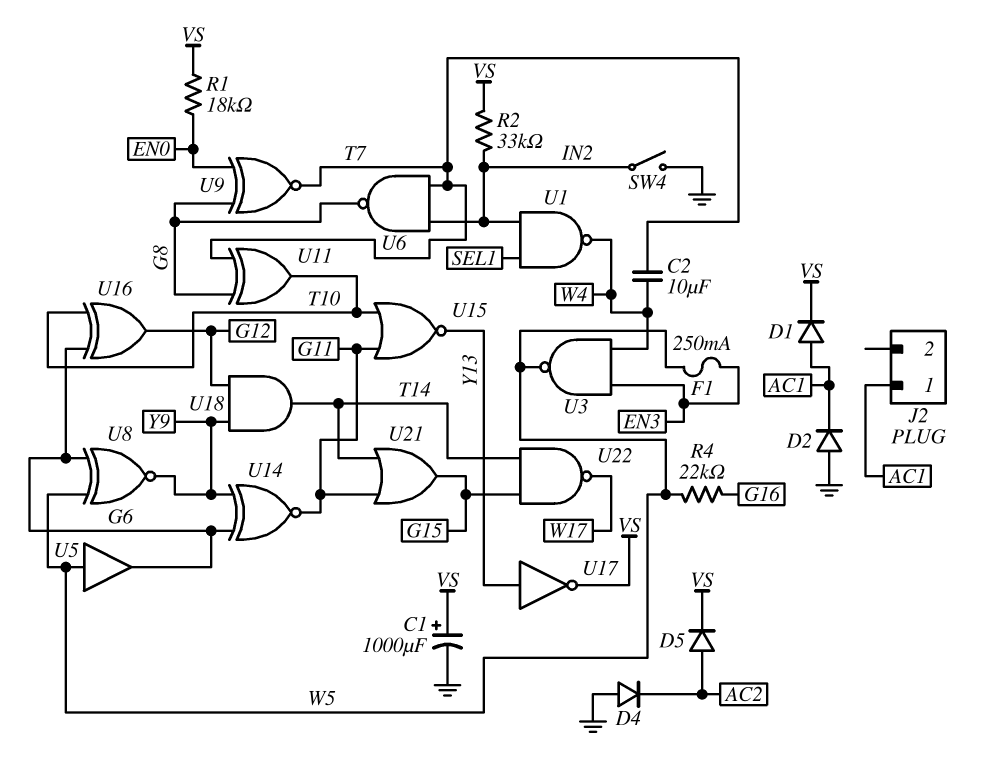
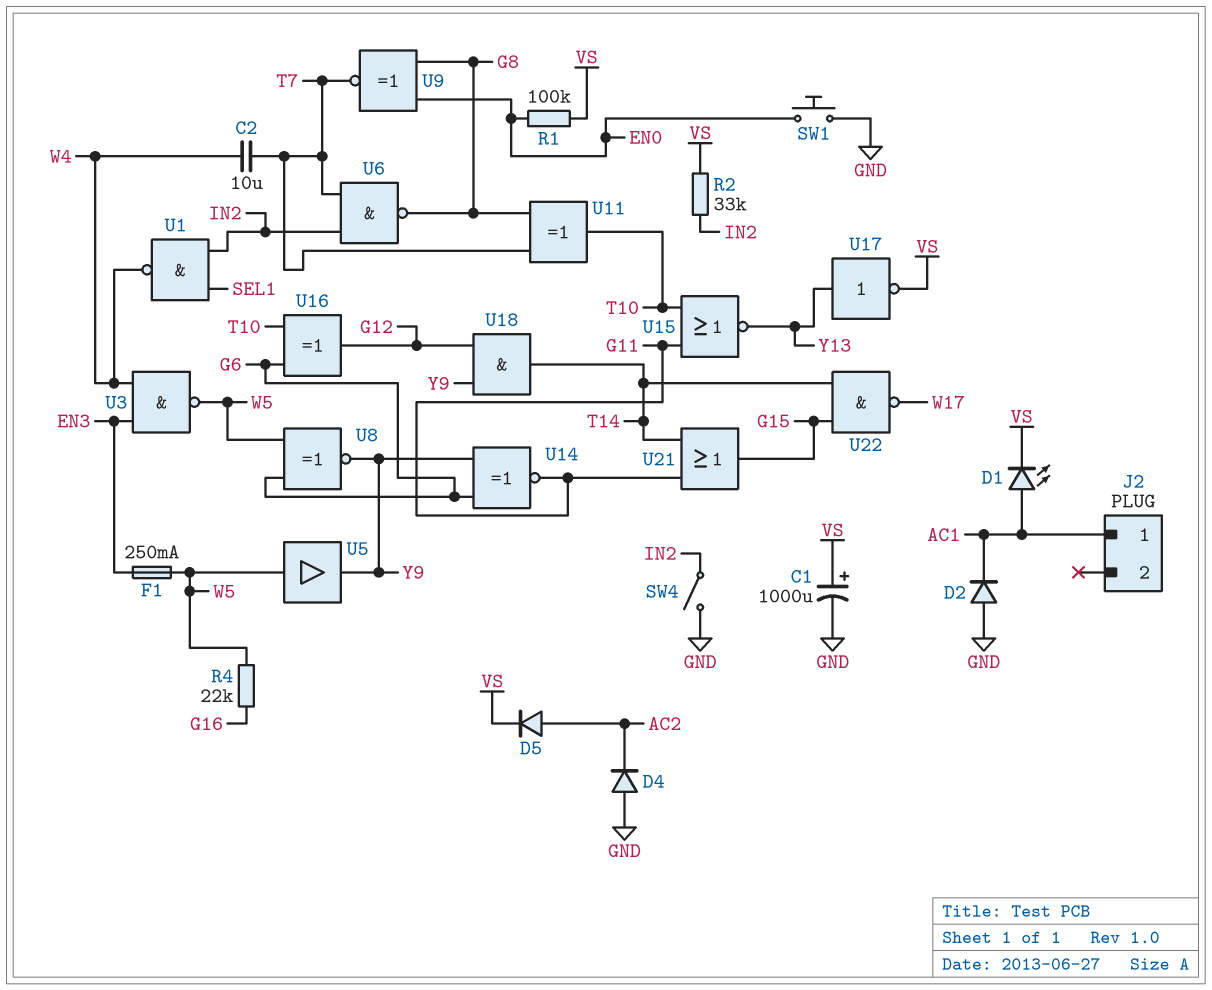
D1: diode (A AC1, K VS) -> LED (A AC1, K VS)
R1: 18k (EN0, VS) -> 100k (EN0, VS)
SW1: none -> button (EN0, GND)
U5: buffer (in W5, out G6) -> buffer (in W5, out Y9)

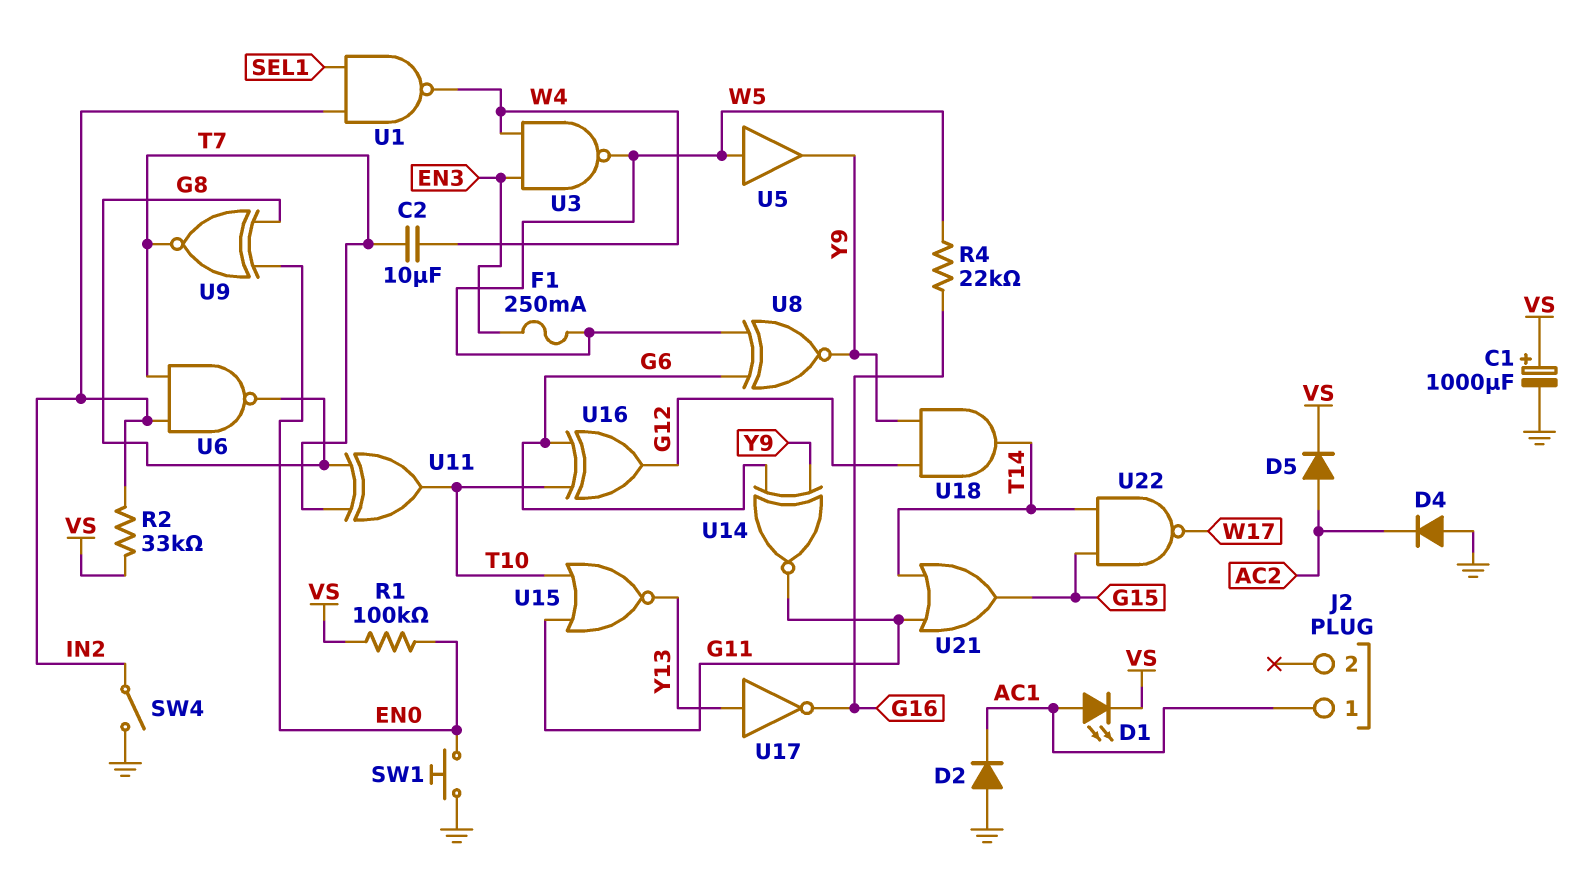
U17: NOT (in Y13, out VS) -> NOT (in Y13, out G16)

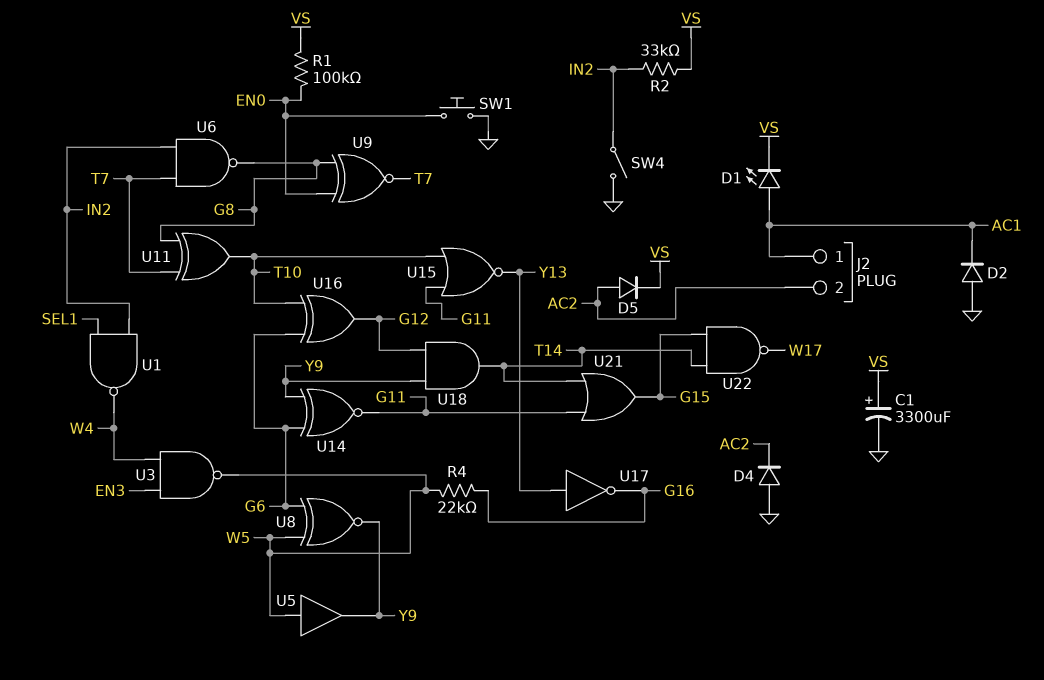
C1: 1000uF (plus VS, minus GND) -> 3300uF (plus VS, minus GND)
C2: 10uF (T7, W4) -> none
F1: 250mA (EN3, W5) -> none
J2 pin 2: none -> AC2

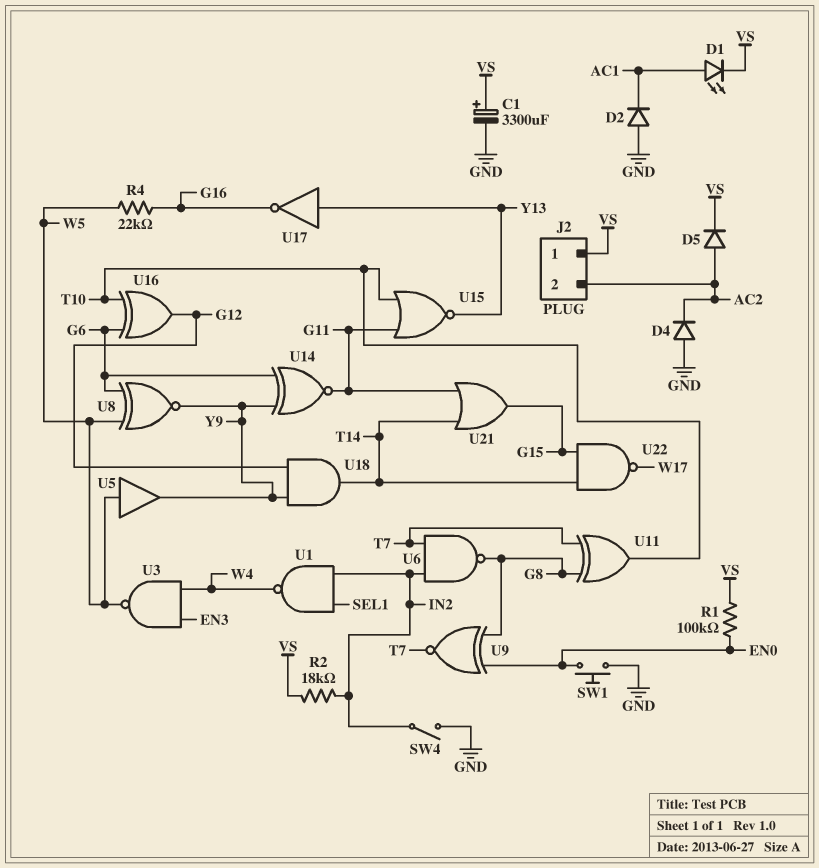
J2 pin 1: AC1 -> VS
R2: 33k (IN2, VS) -> 18k (IN2, VS)

